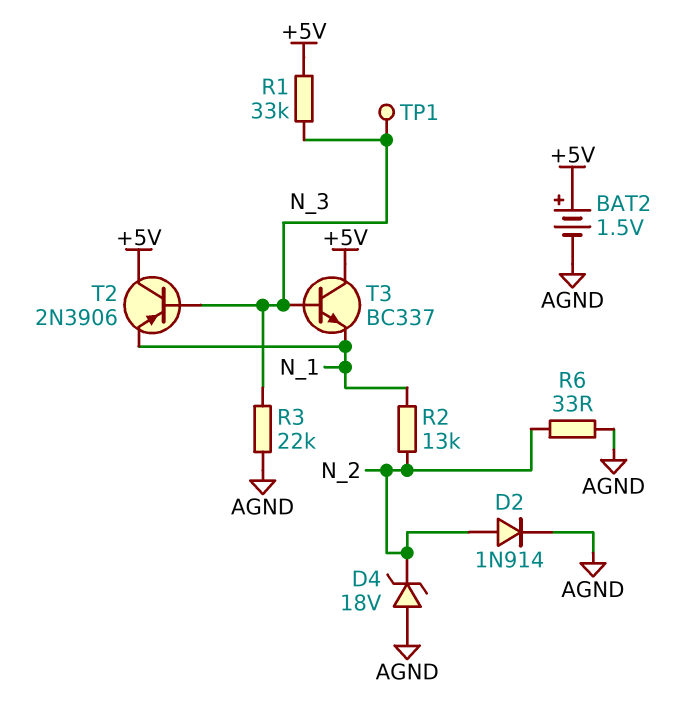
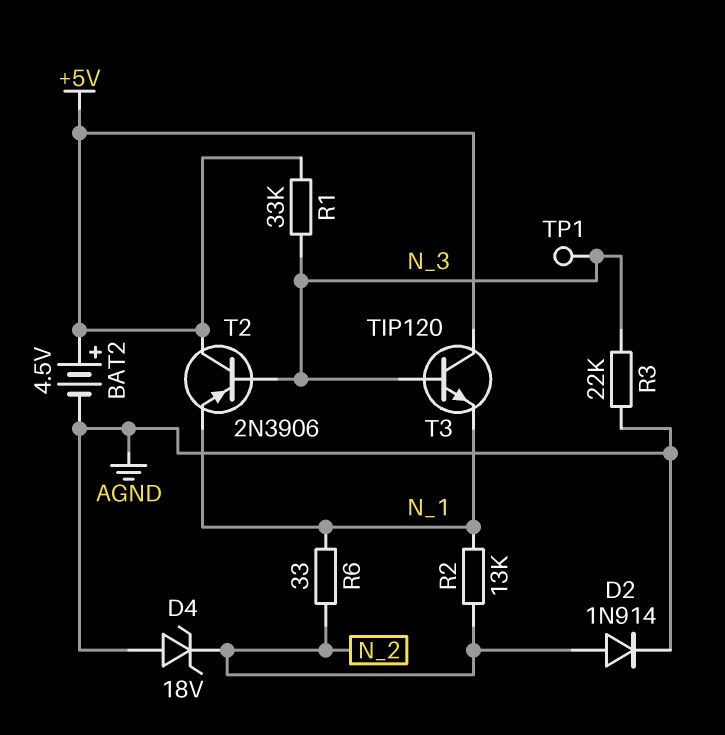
BAT2: 1.5V (plus +5V, minus AGND) -> 4.5V (plus +5V, minus AGND)
R6: 33 (AGND, N_2) -> 33 (N_1, N_2)
T3: NPN BC337 (B N_3, C +5V, E N_1) -> NPN TIP120 (B N_3, C +5V, E N_1)

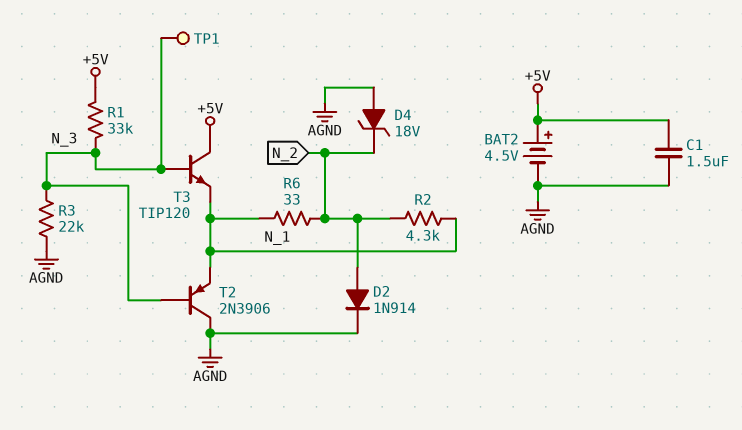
C1: none -> 1.5uF (+5V, AGND)
R2: 13k (N_1, N_2) -> 4.3k (N_1, N_2)
T2: PNP 2N3906 (B N_3, C +5V, E N_1) -> PNP 2N3906 (B N_3, C AGND, E N_1)

